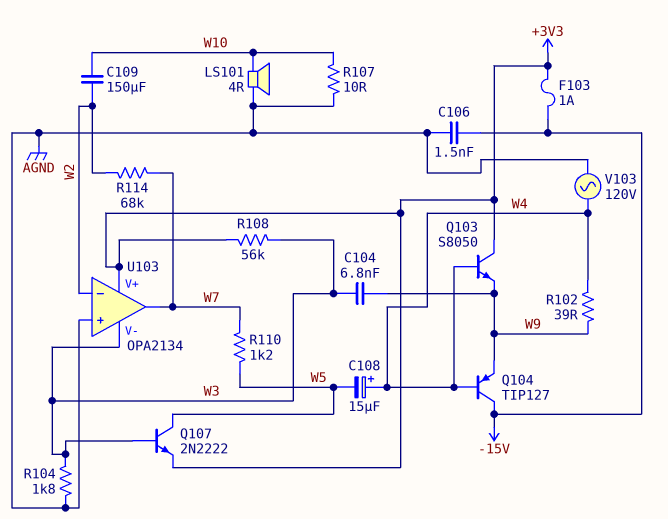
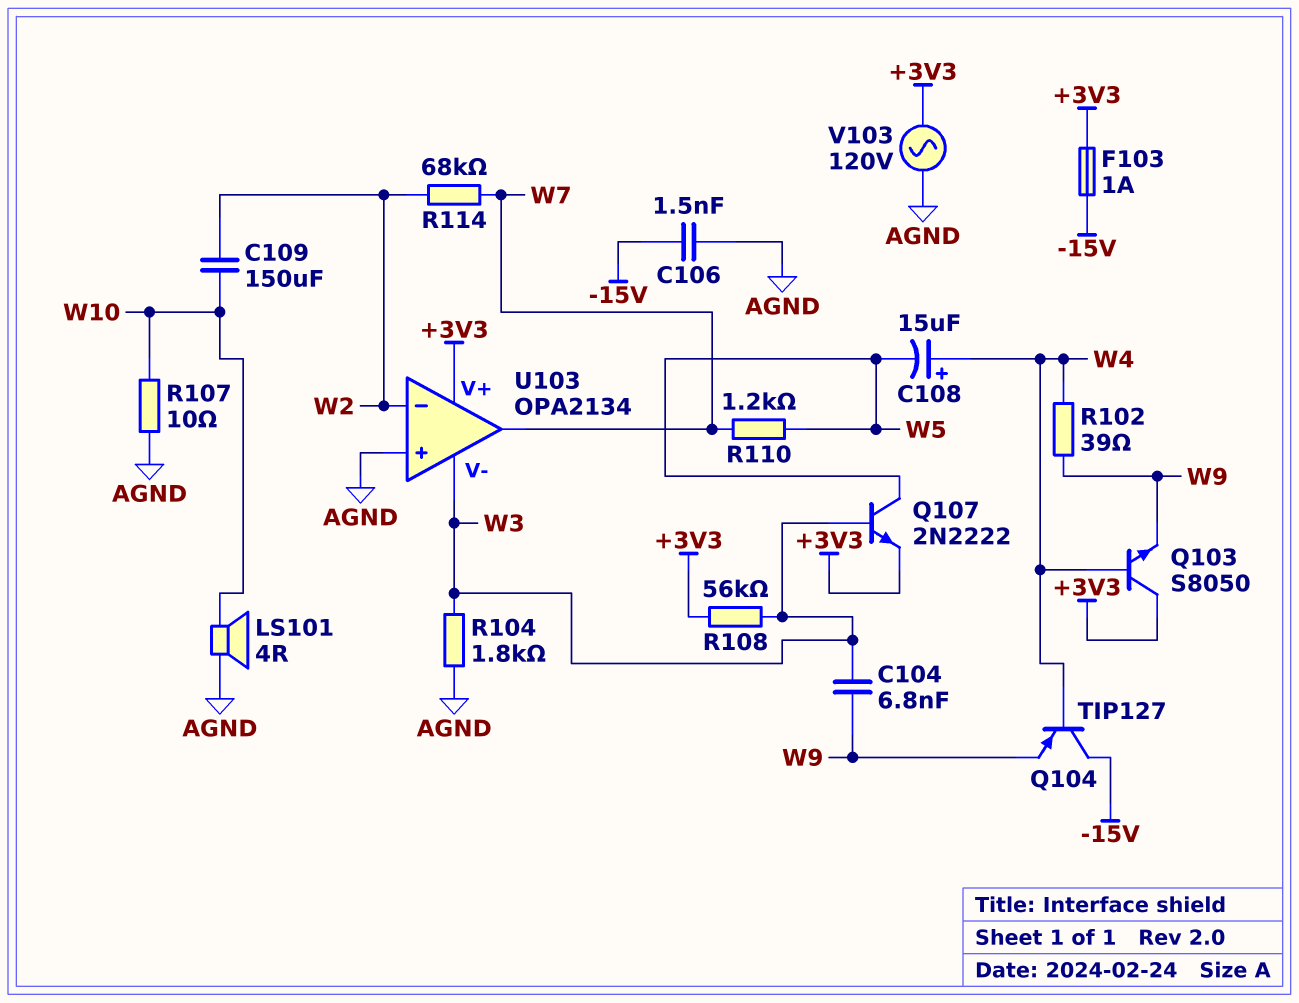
V103: AC 120V (AGND, W4) -> AC 120V (+3V3, AGND)

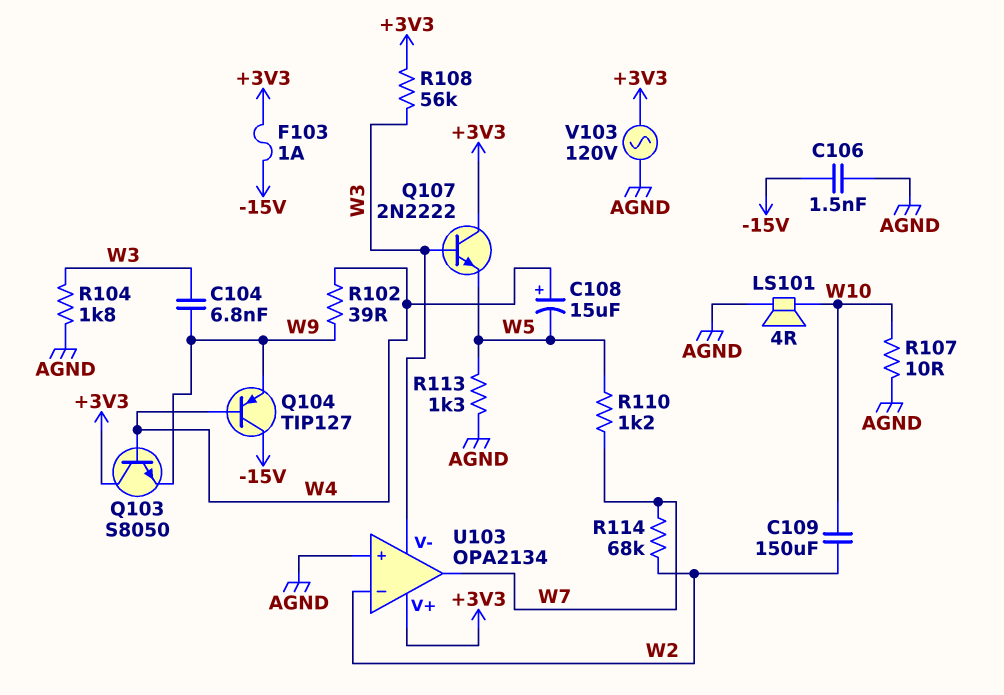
Q107: NPN 2N2222 (B W3, C W5, E +3V3) -> NPN 2N2222 (B W3, C +3V3, E W5)
R113: none -> 1.3k (AGND, W5)

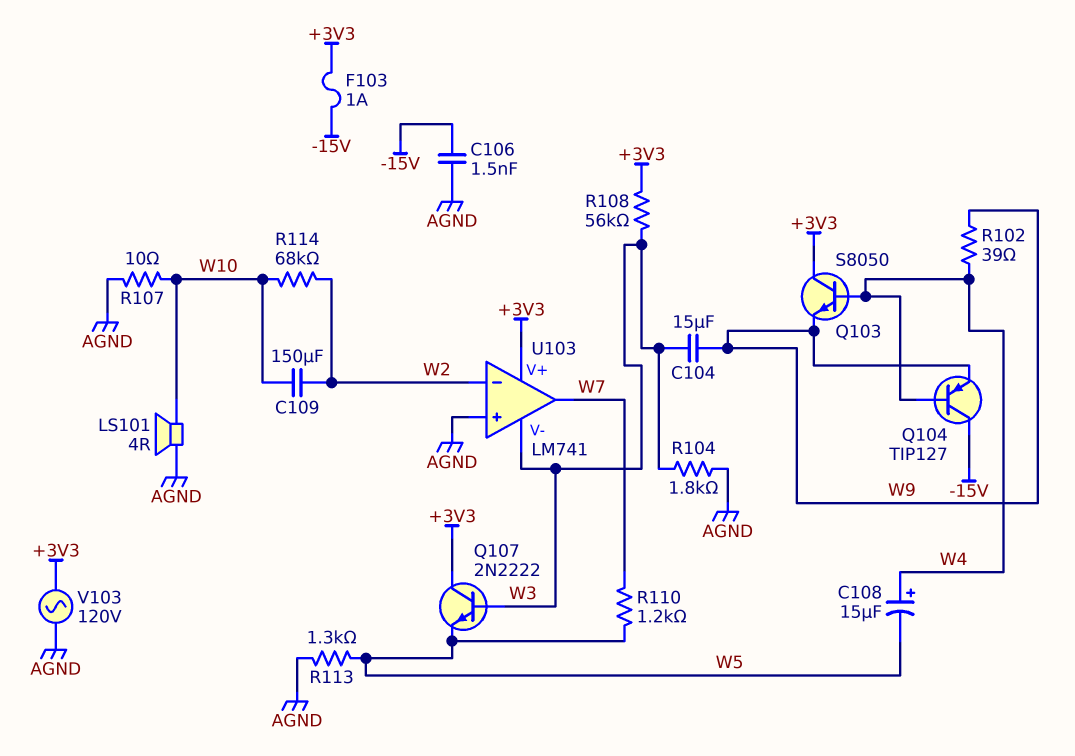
C104: 6.8nF (W3, W9) -> 15uF (W3, W9)
R114: 68k (W2, W7) -> 68k (W2, W10)
U103: OPA2134 -> LM741

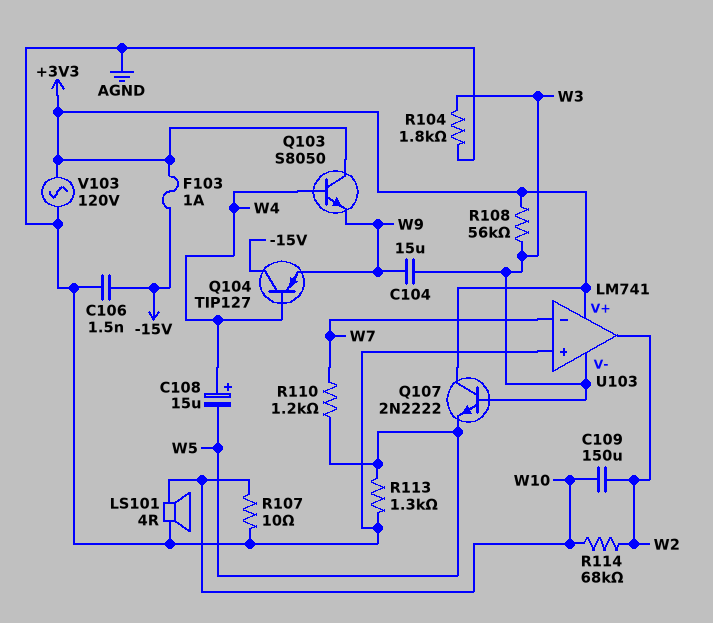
R102: 39 (W4, W9) -> none
U103 pin in-: W2 -> W7
U103 pin out: W7 -> W2

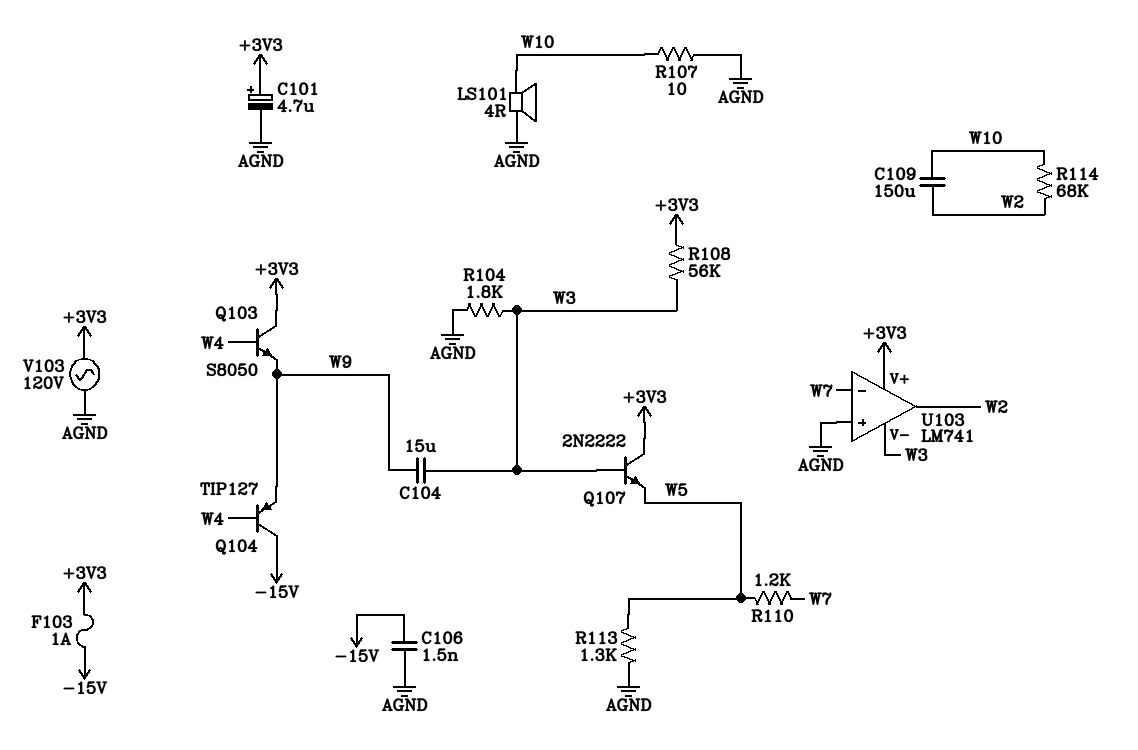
C101: none -> 4.7uF (plus +3V3, minus AGND)
C108: 15uF (plus W4, minus W5) -> none

